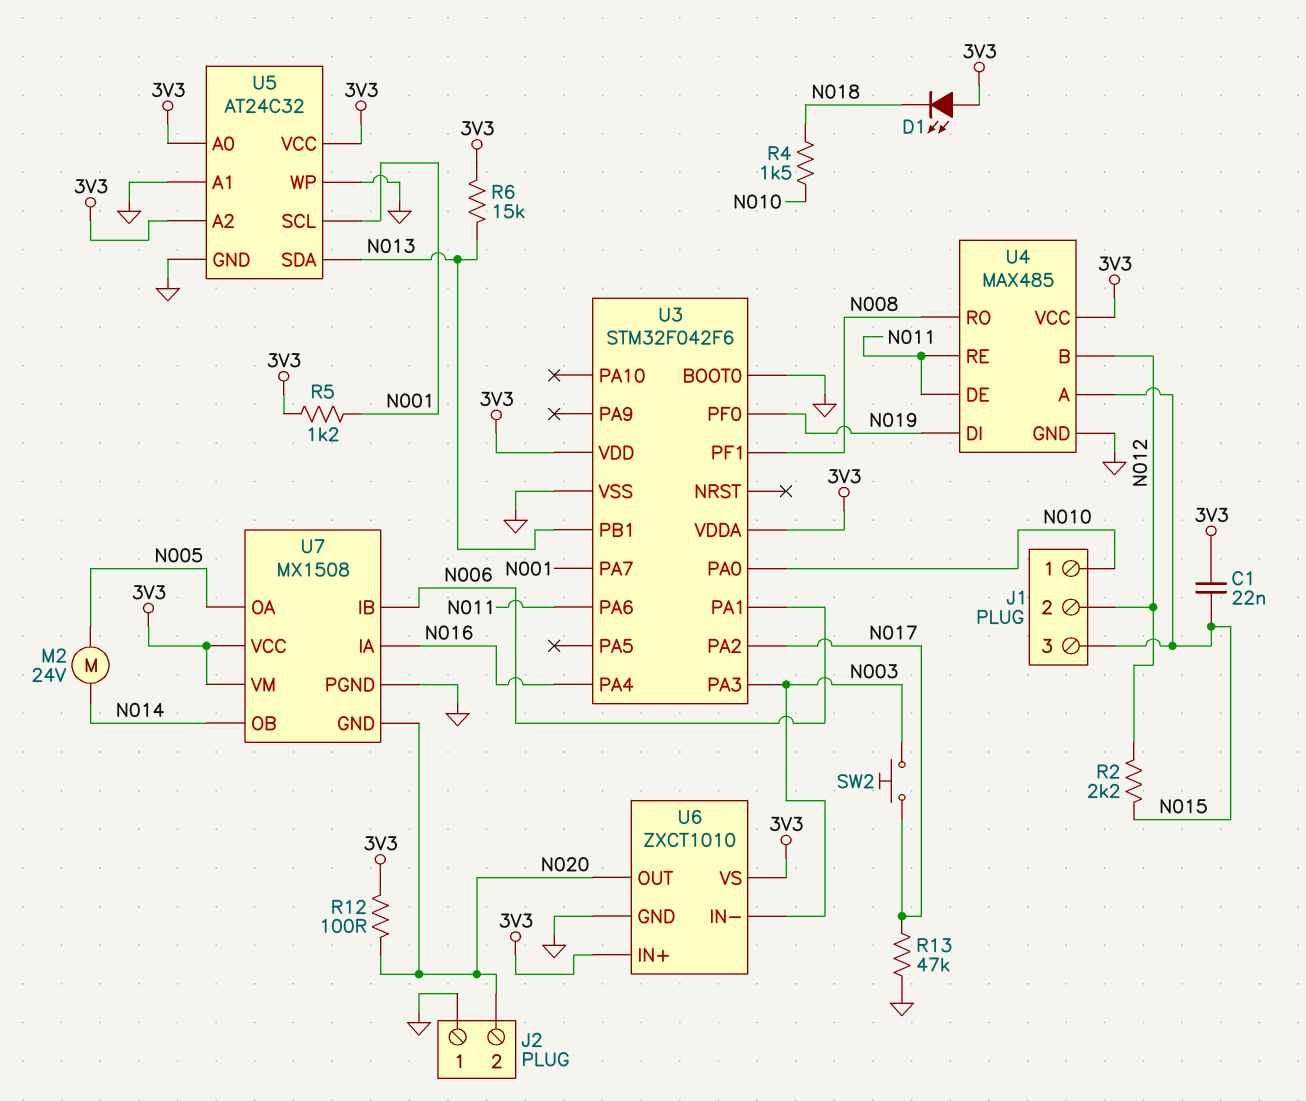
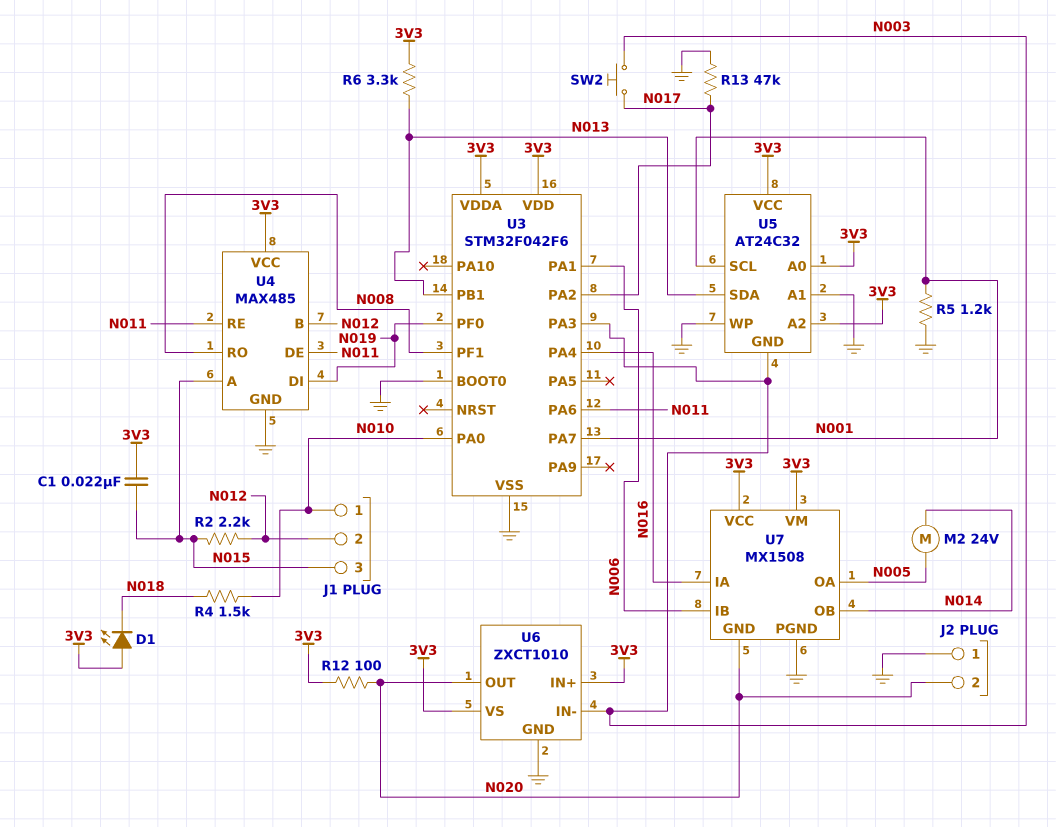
R5: 1.2k (3V3, N001) -> 1.2k (GND, N001)
R6: 15k (3V3, N013) -> 3.3k (3V3, N013)
U5 pin GND: GND -> N003

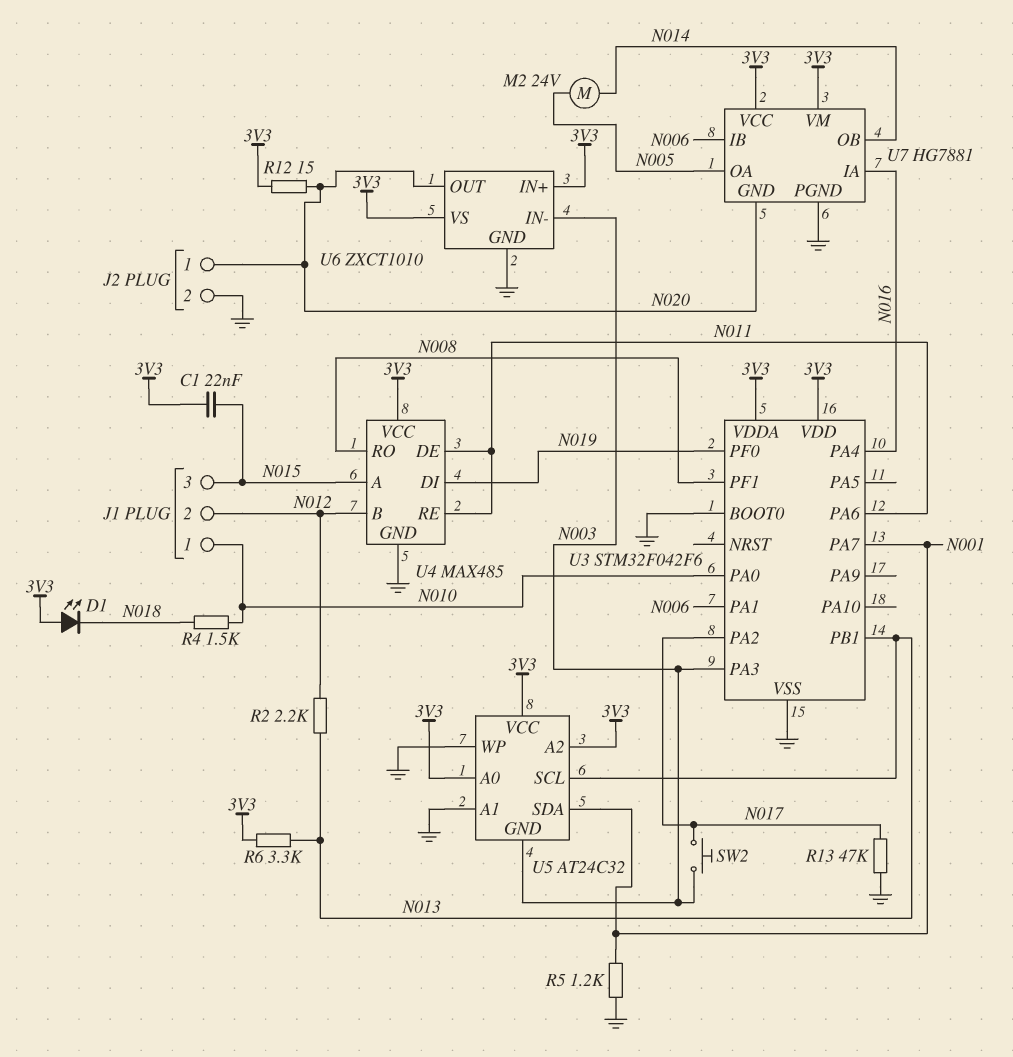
J2 pin 1: GND -> N020
J2 pin 2: N020 -> GND
R2: 2.2k (N012, N015) -> 2.2k (N012, N013)
R12: 100 (3V3, N020) -> 15 (3V3, N020)
U5 pin SCL: N001 -> N013
U5 pin SDA: N013 -> N001
U7: MX1508 -> HG7881

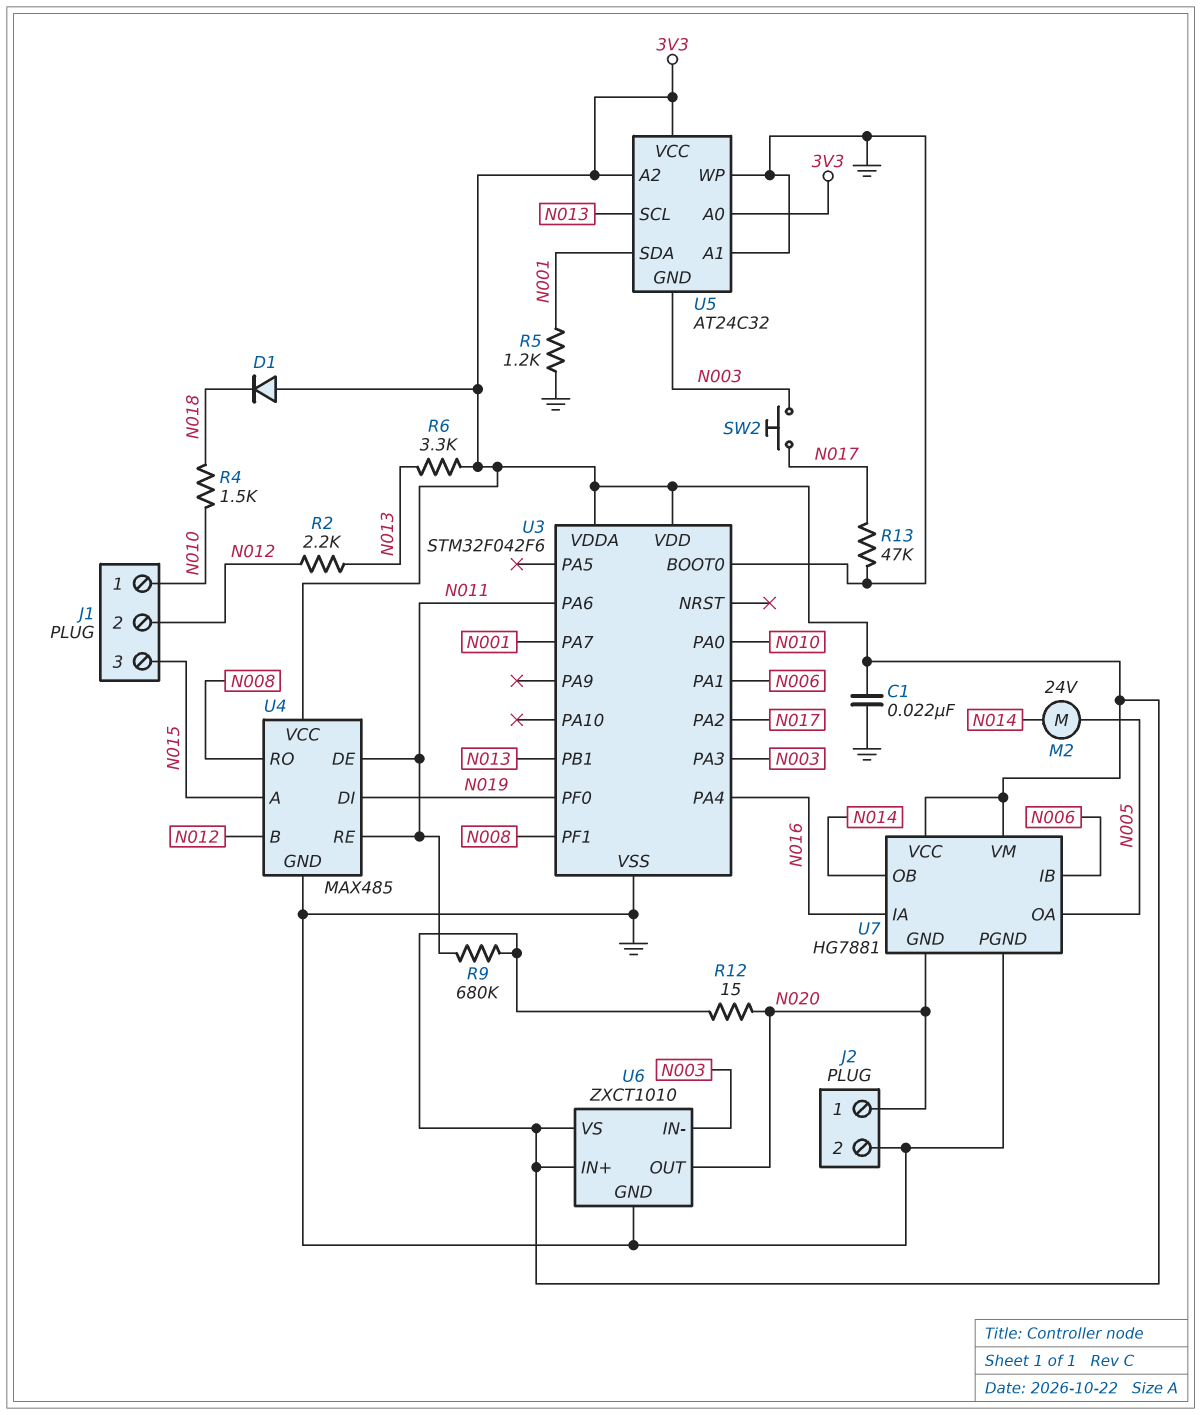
C1: 22nF (3V3, N015) -> 22nF (3V3, GND)
D1: LED (A 3V3, K N018) -> diode (A 3V3, K N018)
R9: none -> 680k (3V3, N011)

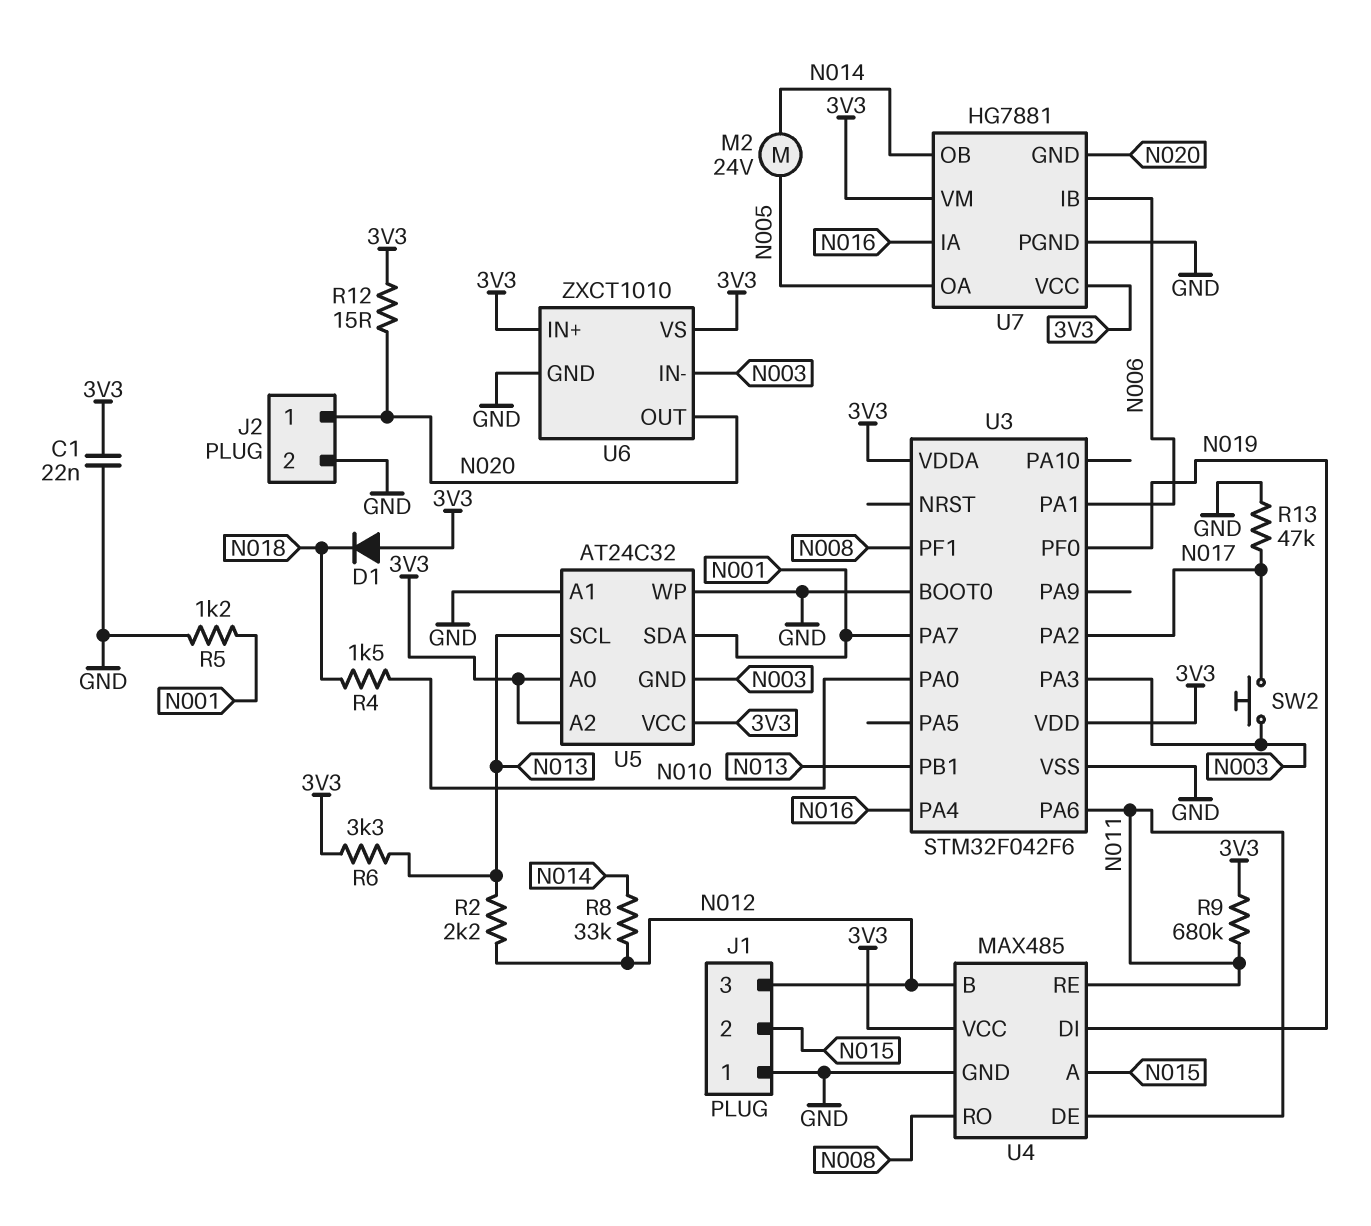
J1 pin 1: N010 -> GND
J1 pin 2: N012 -> N015
J1 pin 3: N015 -> N012
R8: none -> 33k (N012, N014)

